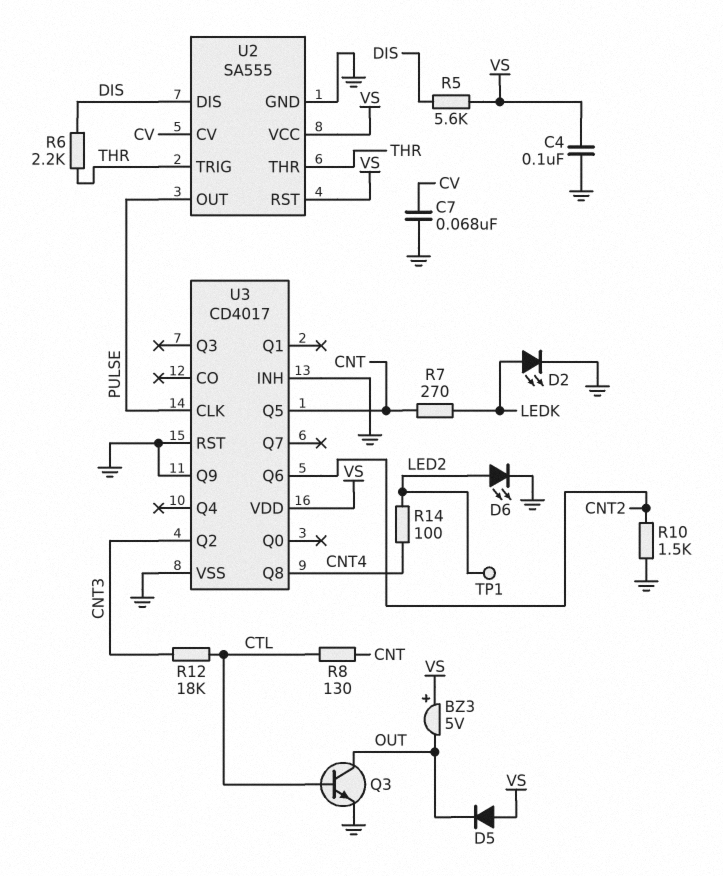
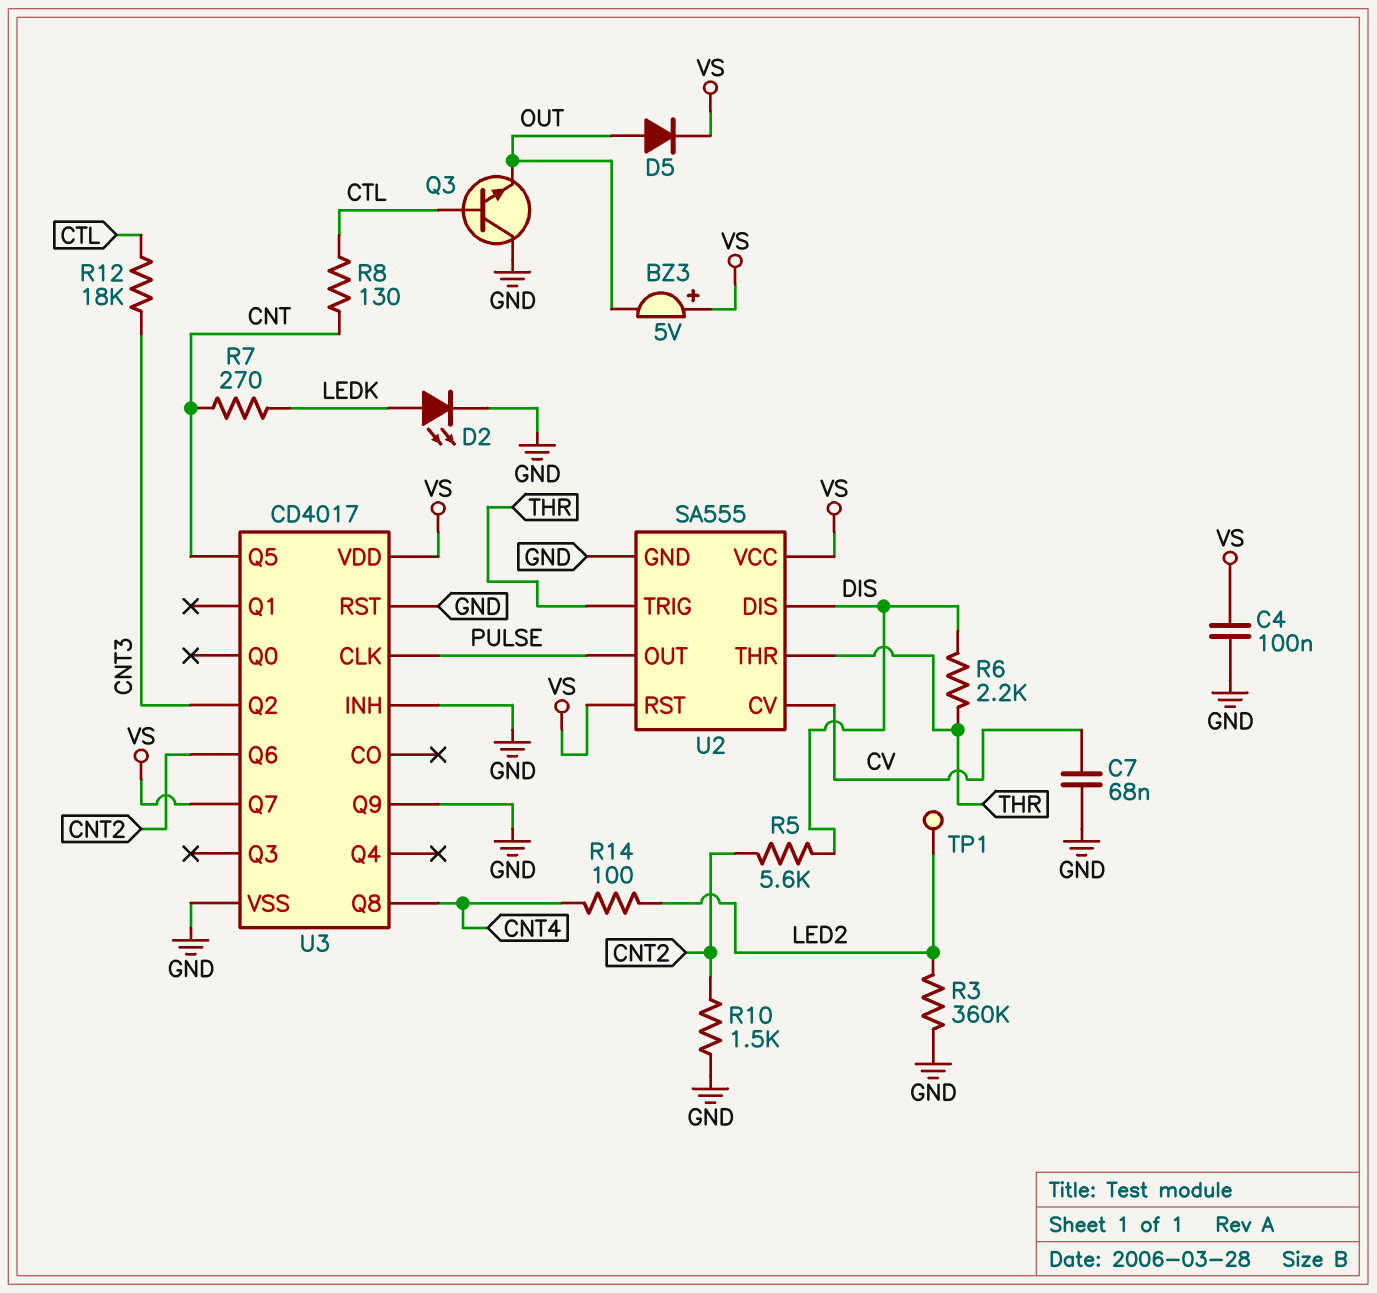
D5: diode (A VS, K OUT) -> diode (A OUT, K VS)
D6: LED (A LED2, K GND) -> none
Q3: NPN (B CTL, C OUT, E GND) -> NPN (B CTL, C GND, E OUT)
R3: none -> 360k (GND, LED2)
R5: 5.6k (DIS, VS) -> 5.6k (CNT2, DIS)
U3 pin Q7: none -> VS

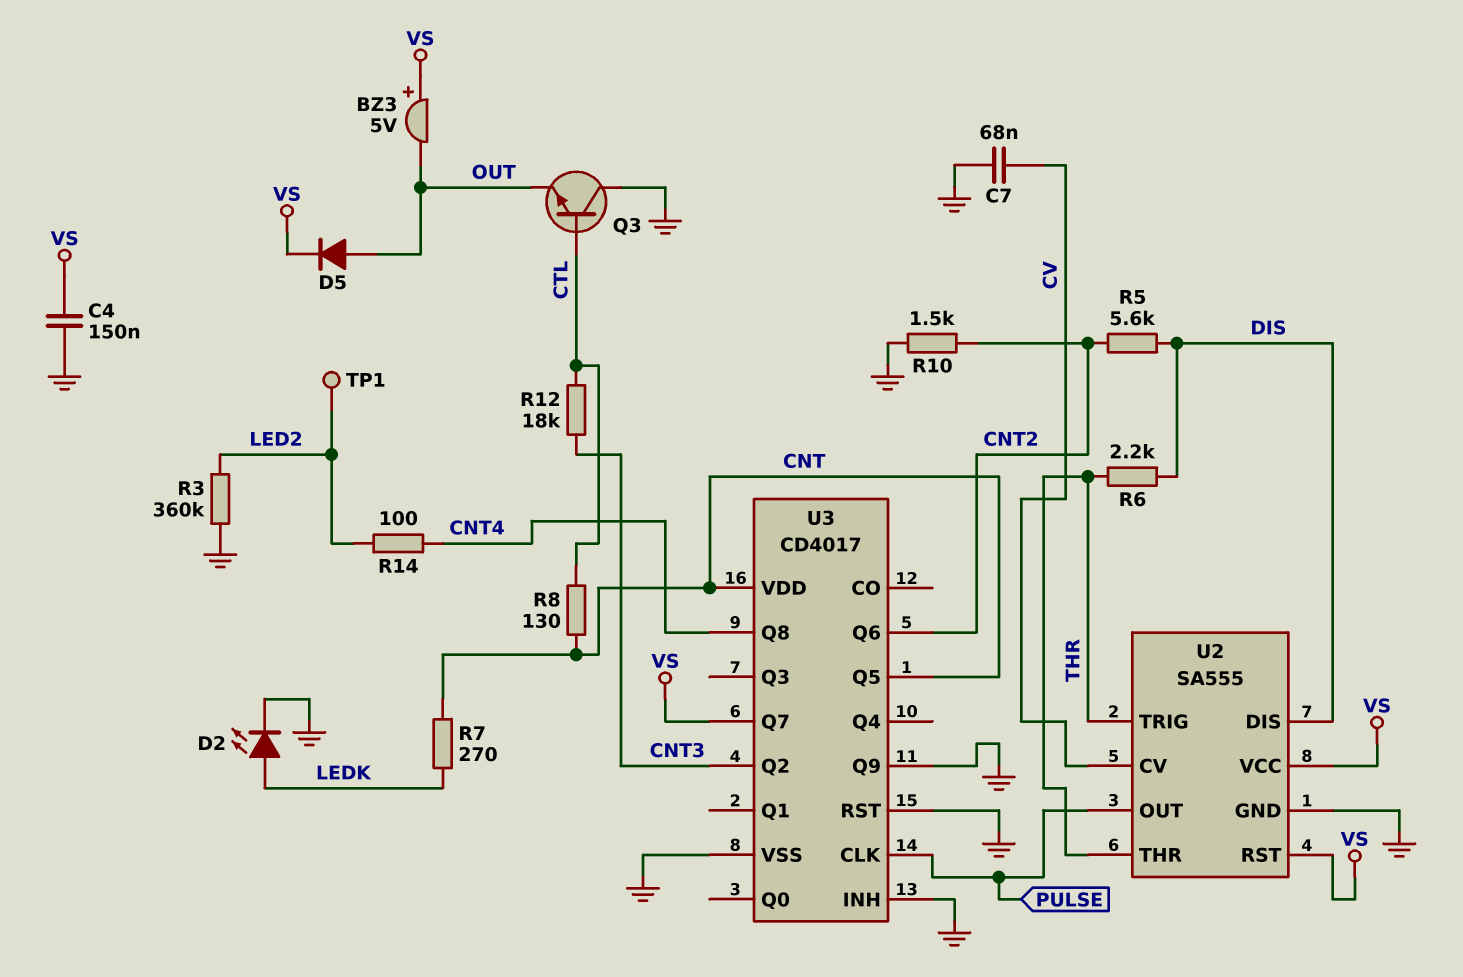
C4: 100nF (GND, VS) -> 150nF (GND, VS)
U3 pin VDD: VS -> CNT

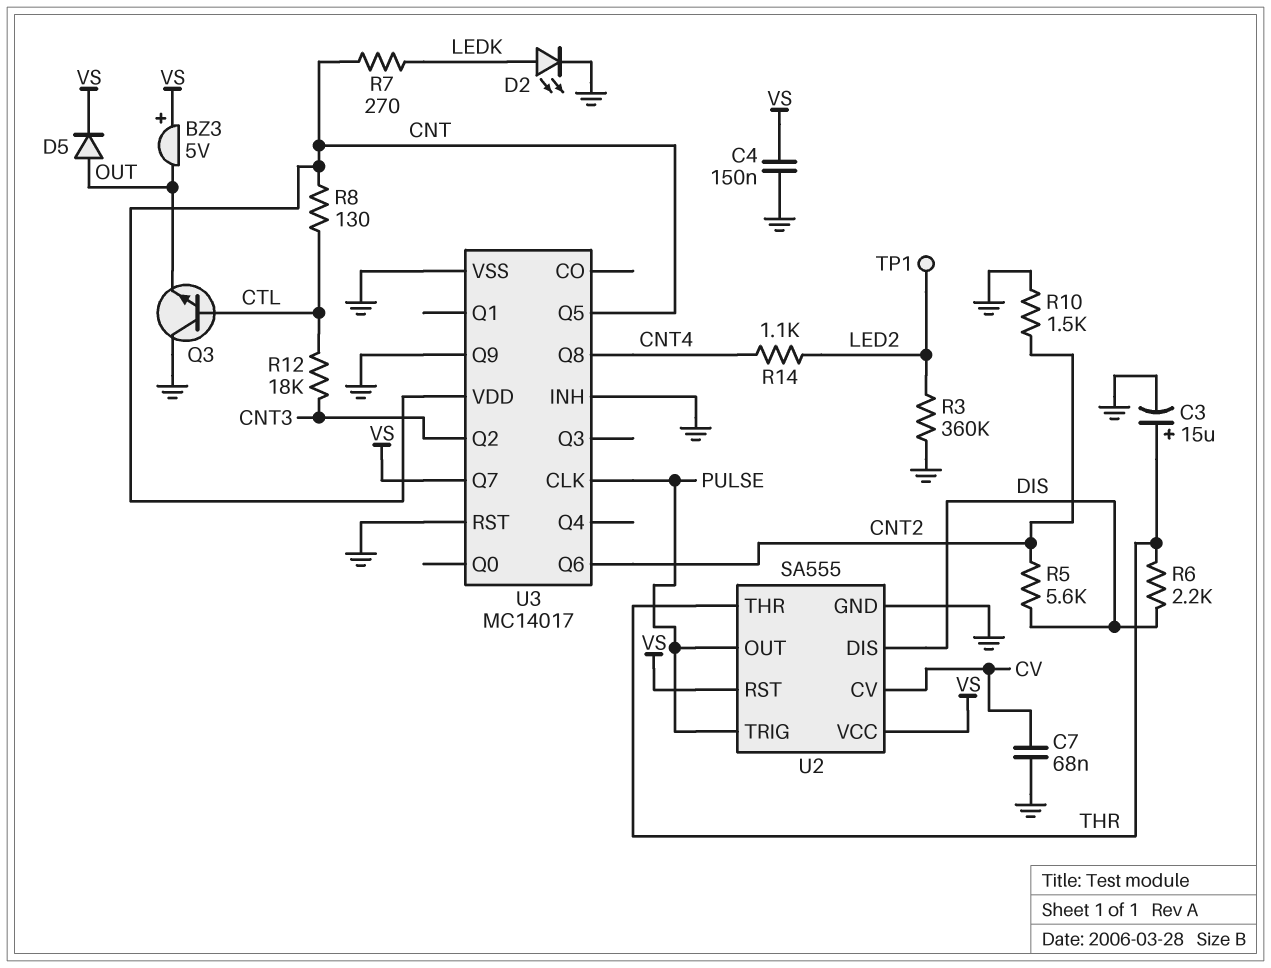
C3: none -> 15uF (plus THR, minus GND)
R14: 100 (CNT4, LED2) -> 1.1k (CNT4, LED2)
U2 pin TRIG: THR -> PULSE
U3: CD4017 -> MC14017

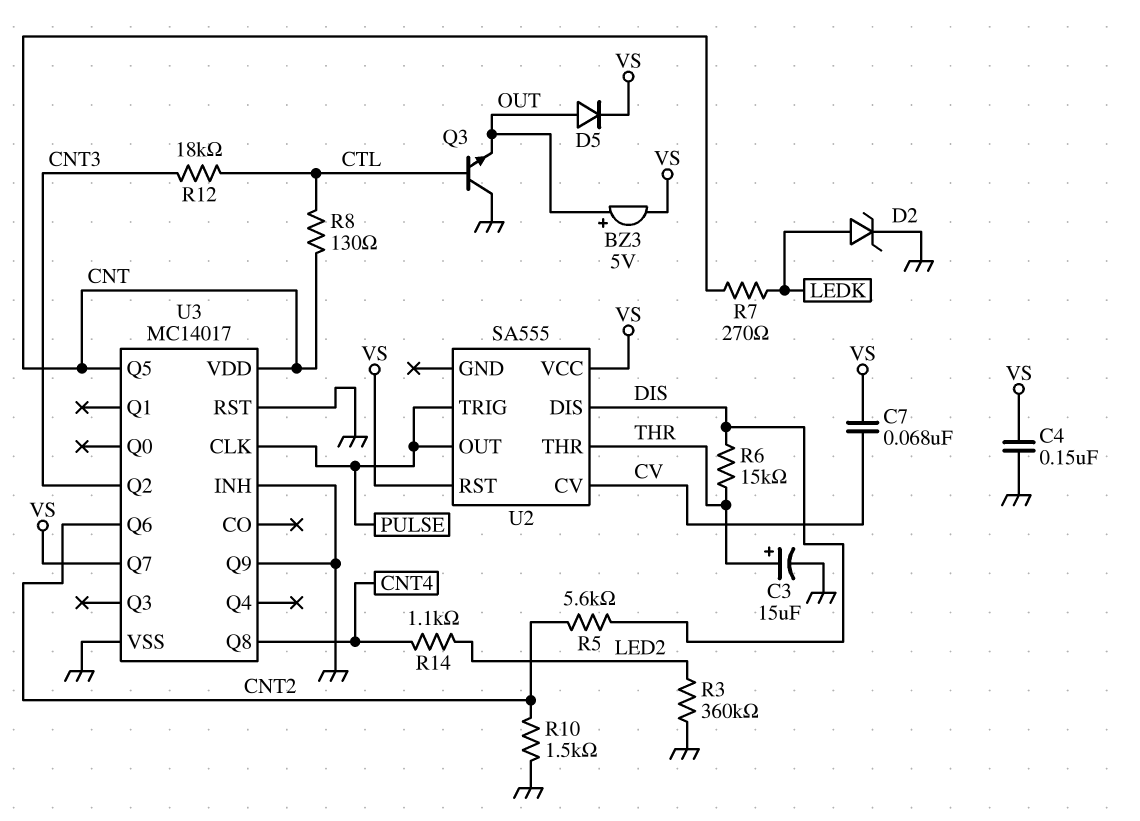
BZ3: buzzer 5V (plus VS, minus OUT) -> buzzer 5V (plus OUT, minus VS)
C7: 68nF (CV, GND) -> 68nF (CV, VS)
D2: LED (A LEDK, K GND) -> zener (A LEDK, K GND)
R6: 2.2k (DIS, THR) -> 15k (DIS, THR)
TP1: test point (LED2) -> none
U2 pin GND: GND -> none

